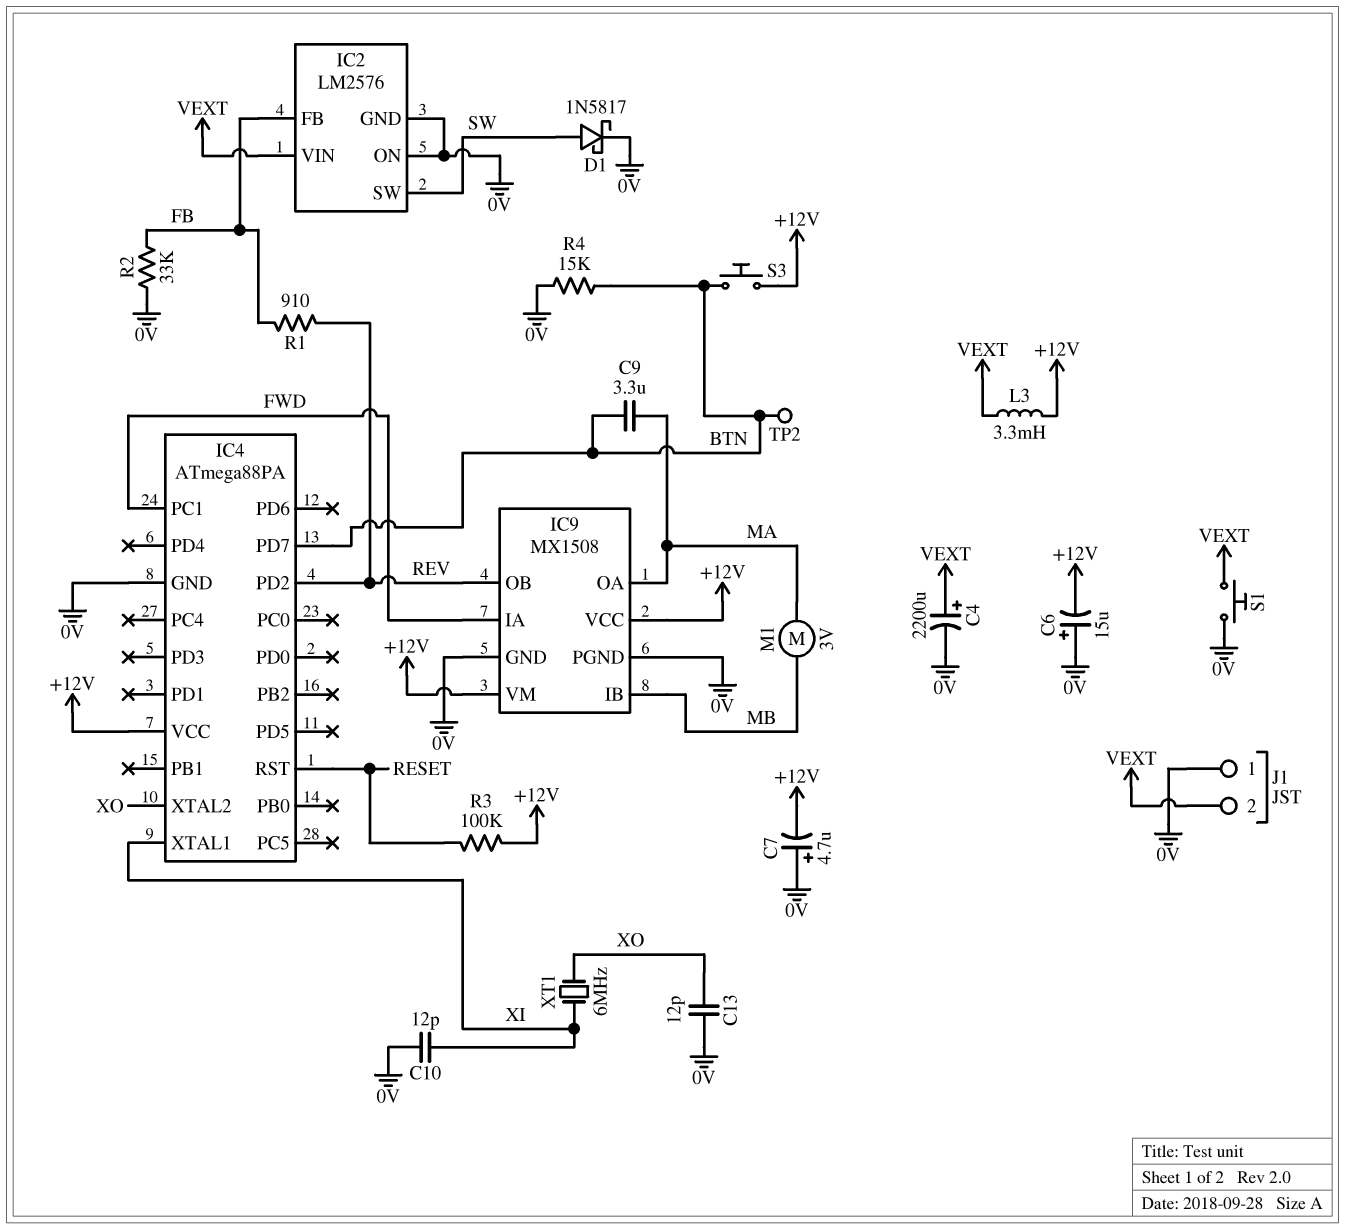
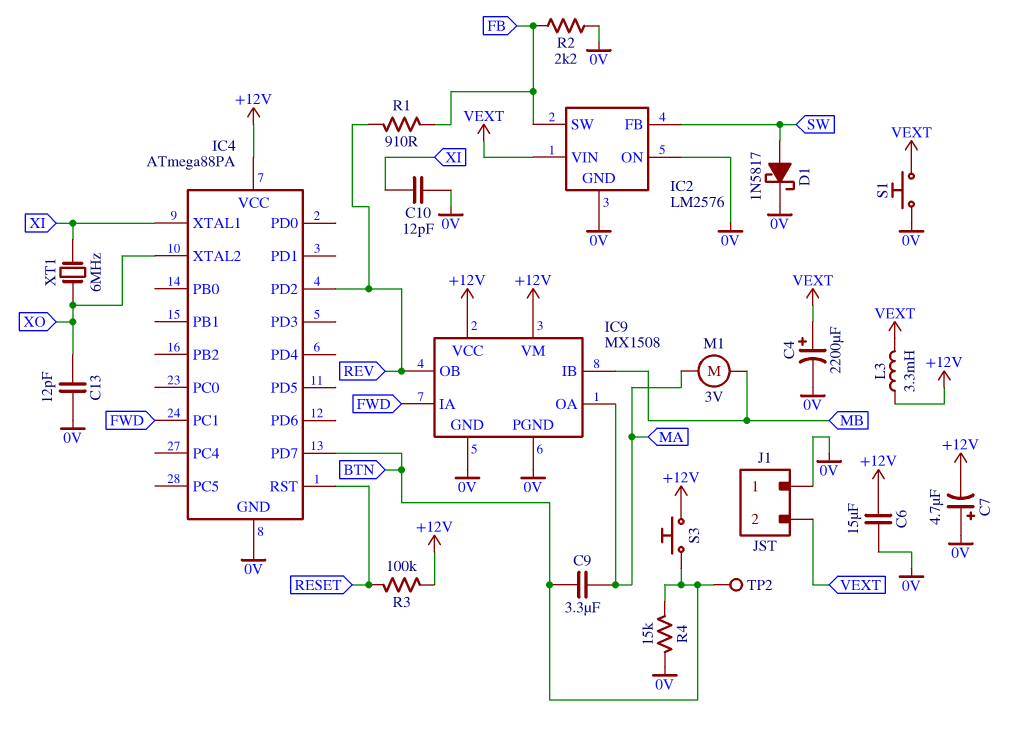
C6: 15uF (plus 0V, minus +12V) -> 15uF (+12V, 0V)
IC2 pin FB: FB -> SW
IC2 pin SW: SW -> FB
R2: 33k (0V, FB) -> 2.2k (0V, FB)

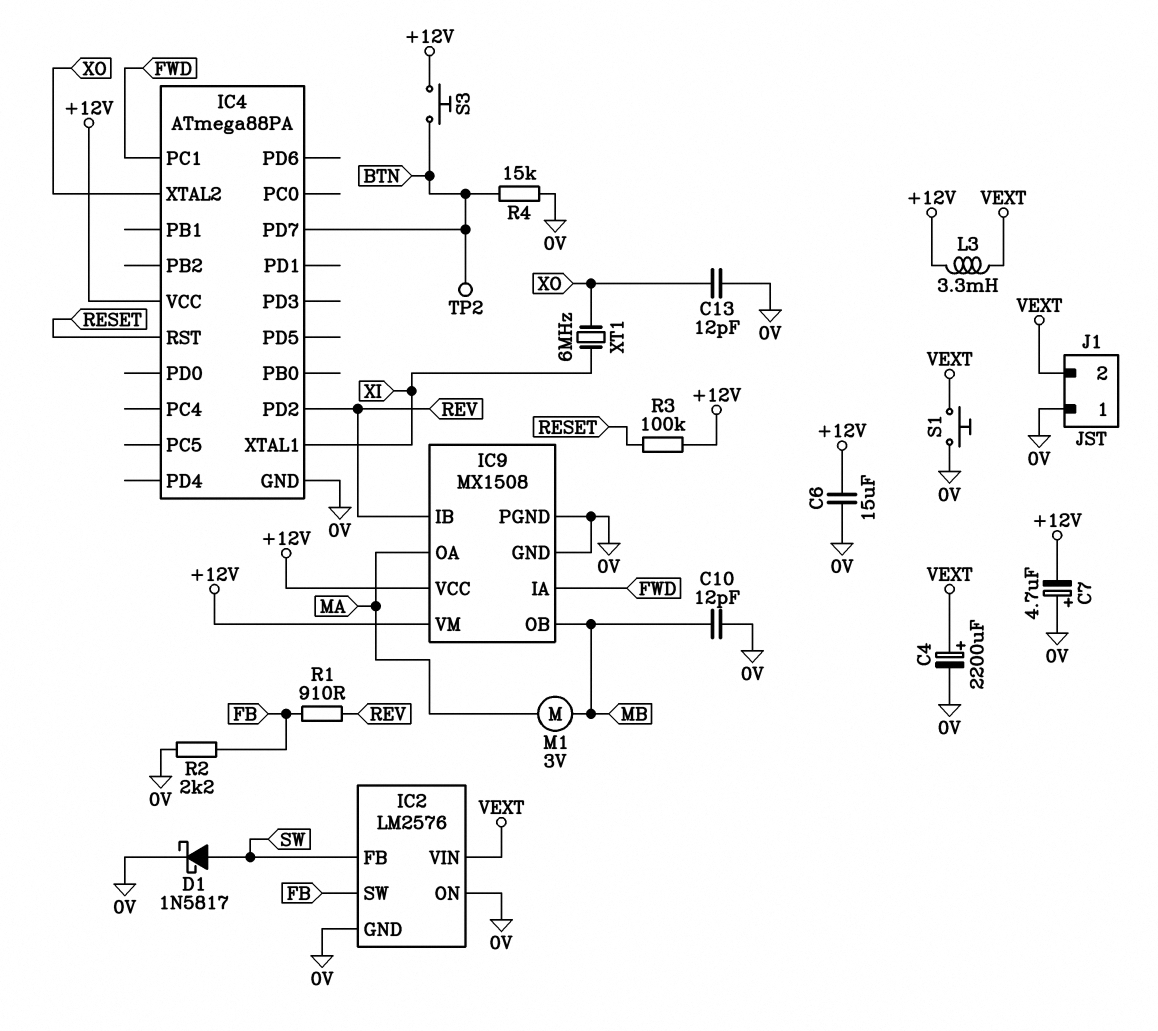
C9: 3.3uF (BTN, MA) -> none
C10: 12pF (0V, XI) -> 12pF (0V, MB)
IC9 pin IB: MB -> REV
IC9 pin OB: REV -> MB

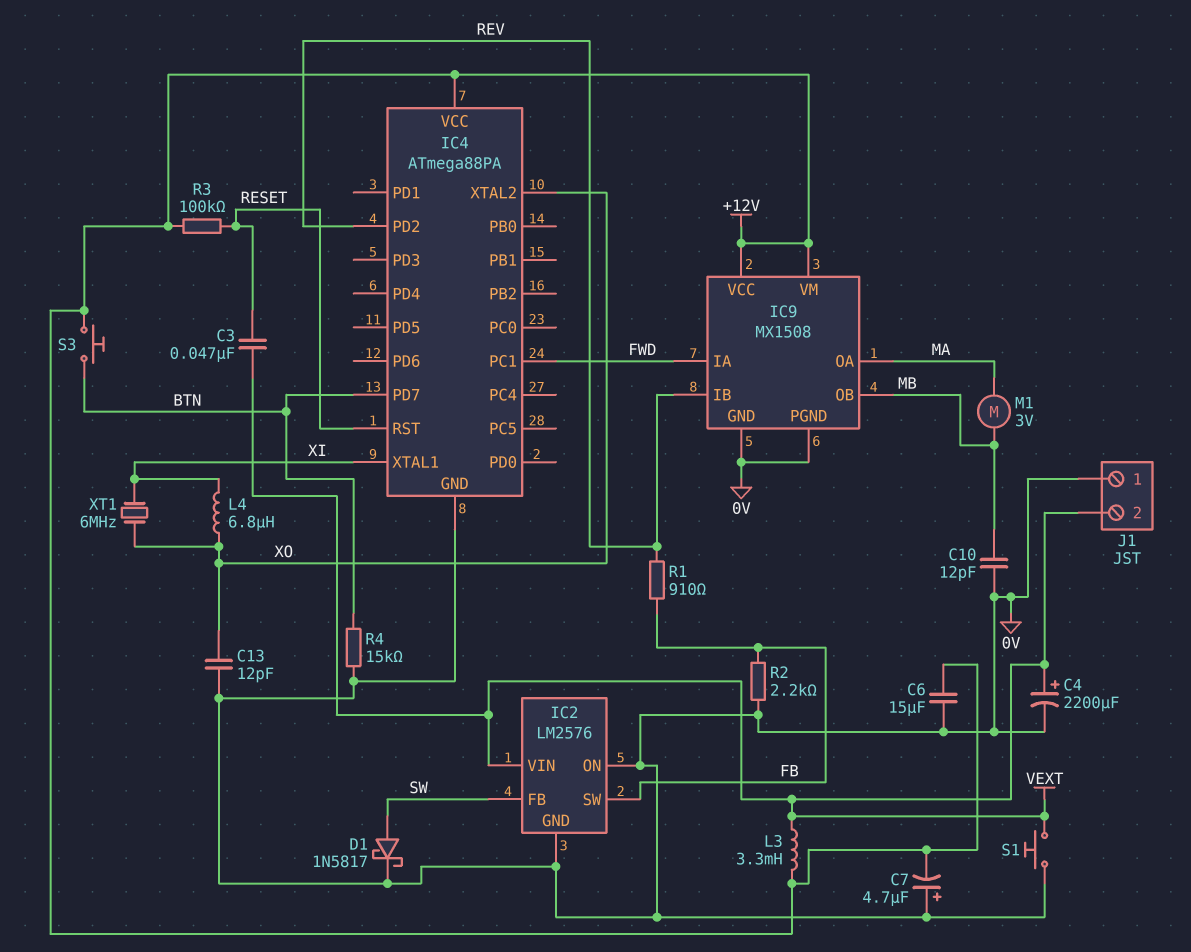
C3: none -> 47nF (RESET, VEXT)
L4: none -> 6.8uH (XI, XO)
TP2: test point (BTN) -> none

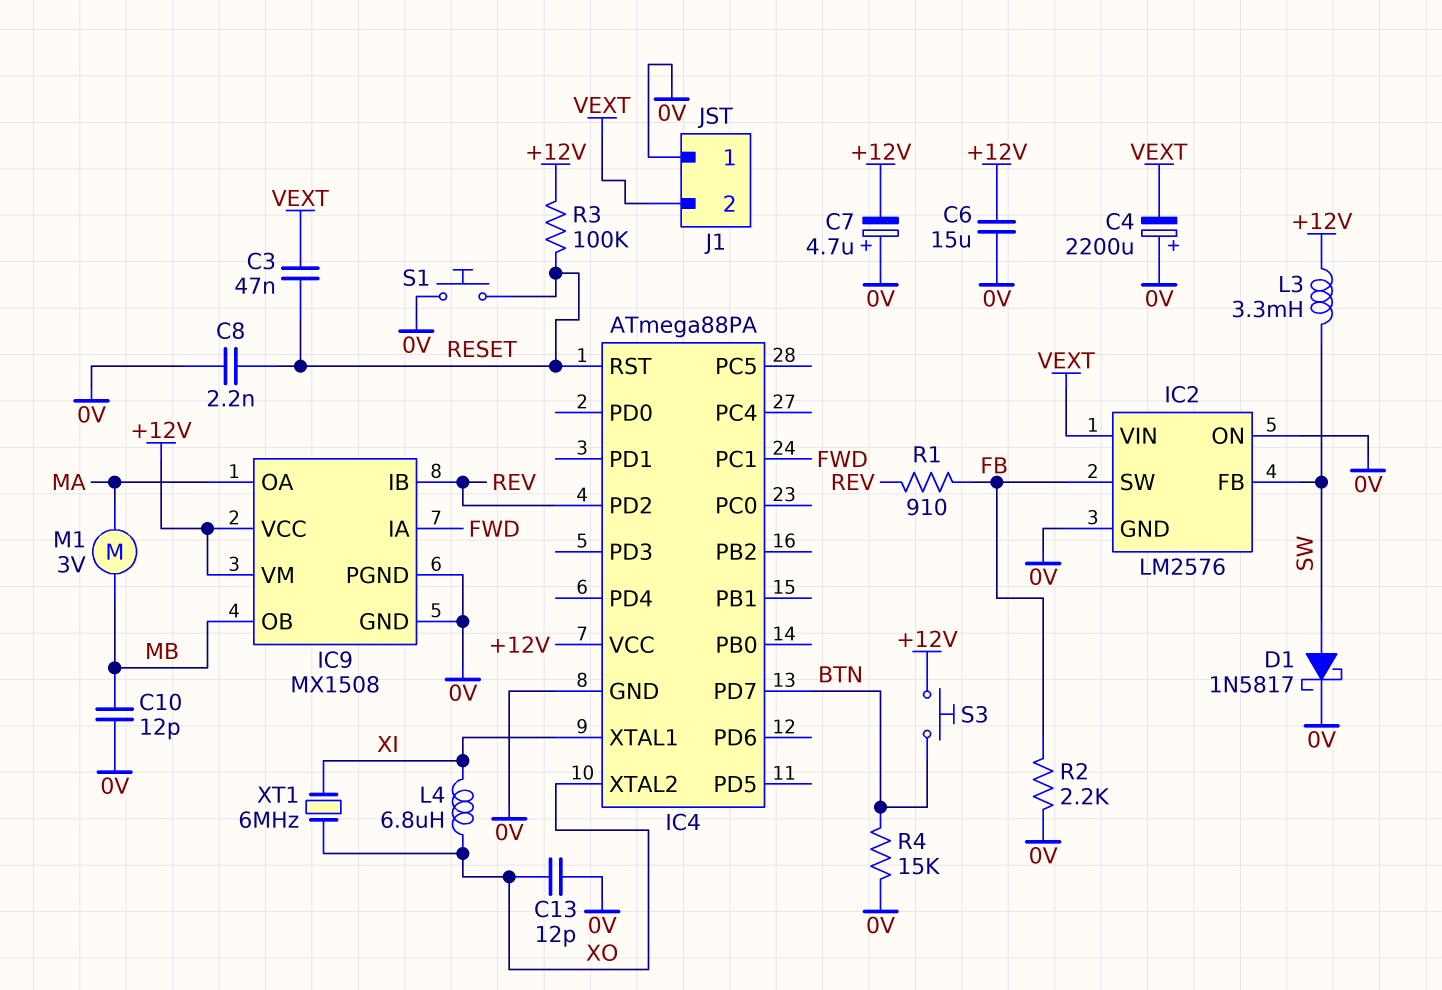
C4: 2200uF (plus VEXT, minus 0V) -> 2200uF (plus 0V, minus VEXT)
C8: none -> 2.2nF (0V, RESET)
L3: 3.3mH (+12V, VEXT) -> 3.3mH (+12V, SW)
S1: button (0V, VEXT) -> button (0V, RESET)

